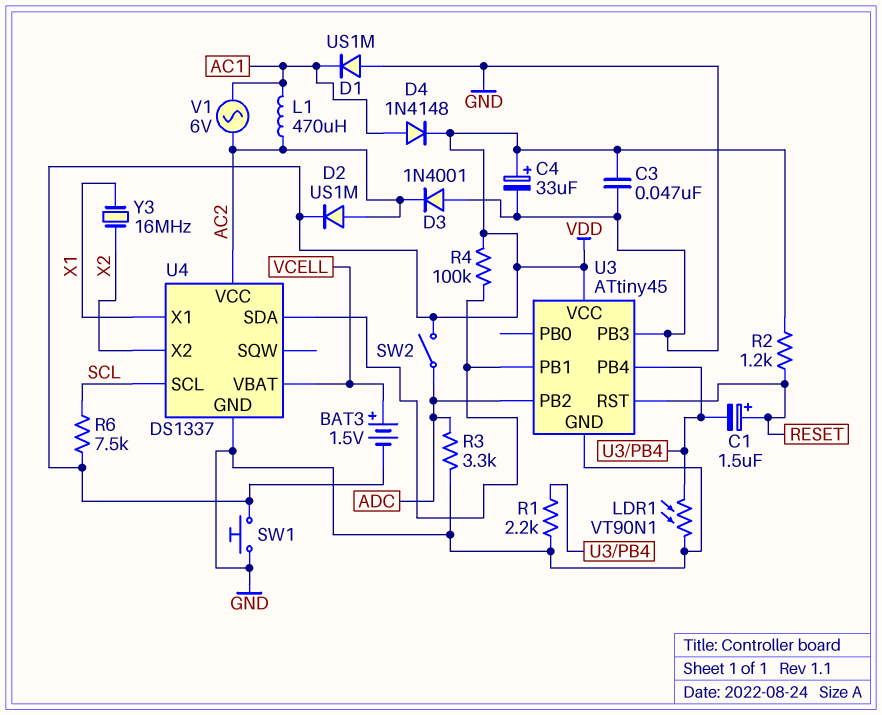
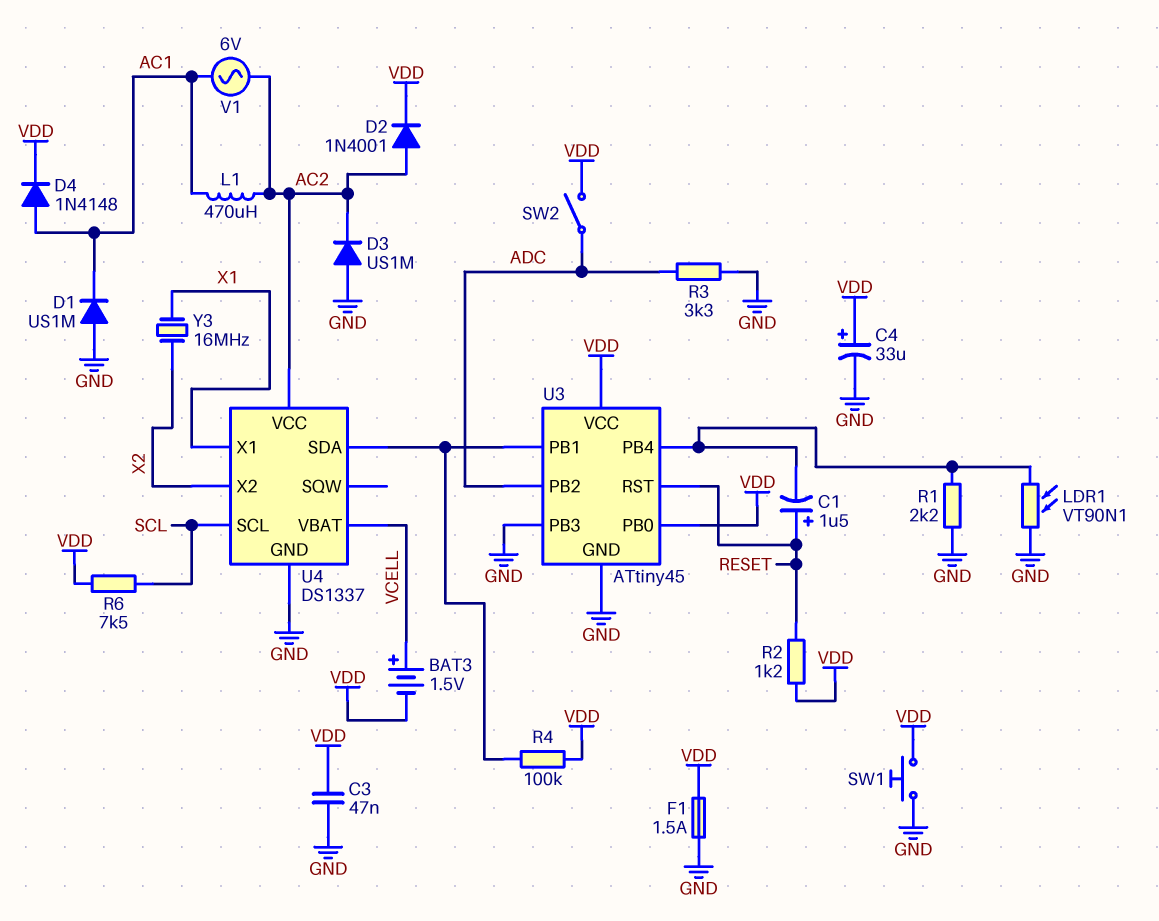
D2: diode US1M (A AC2, K VDD) -> diode 1N4001 (A AC2, K VDD)
D3: diode 1N4001 (A GND, K AC2) -> diode US1M (A GND, K AC2)
F1: none -> 1.5A (GND, VDD)
U3 pin PB0: none -> VDD

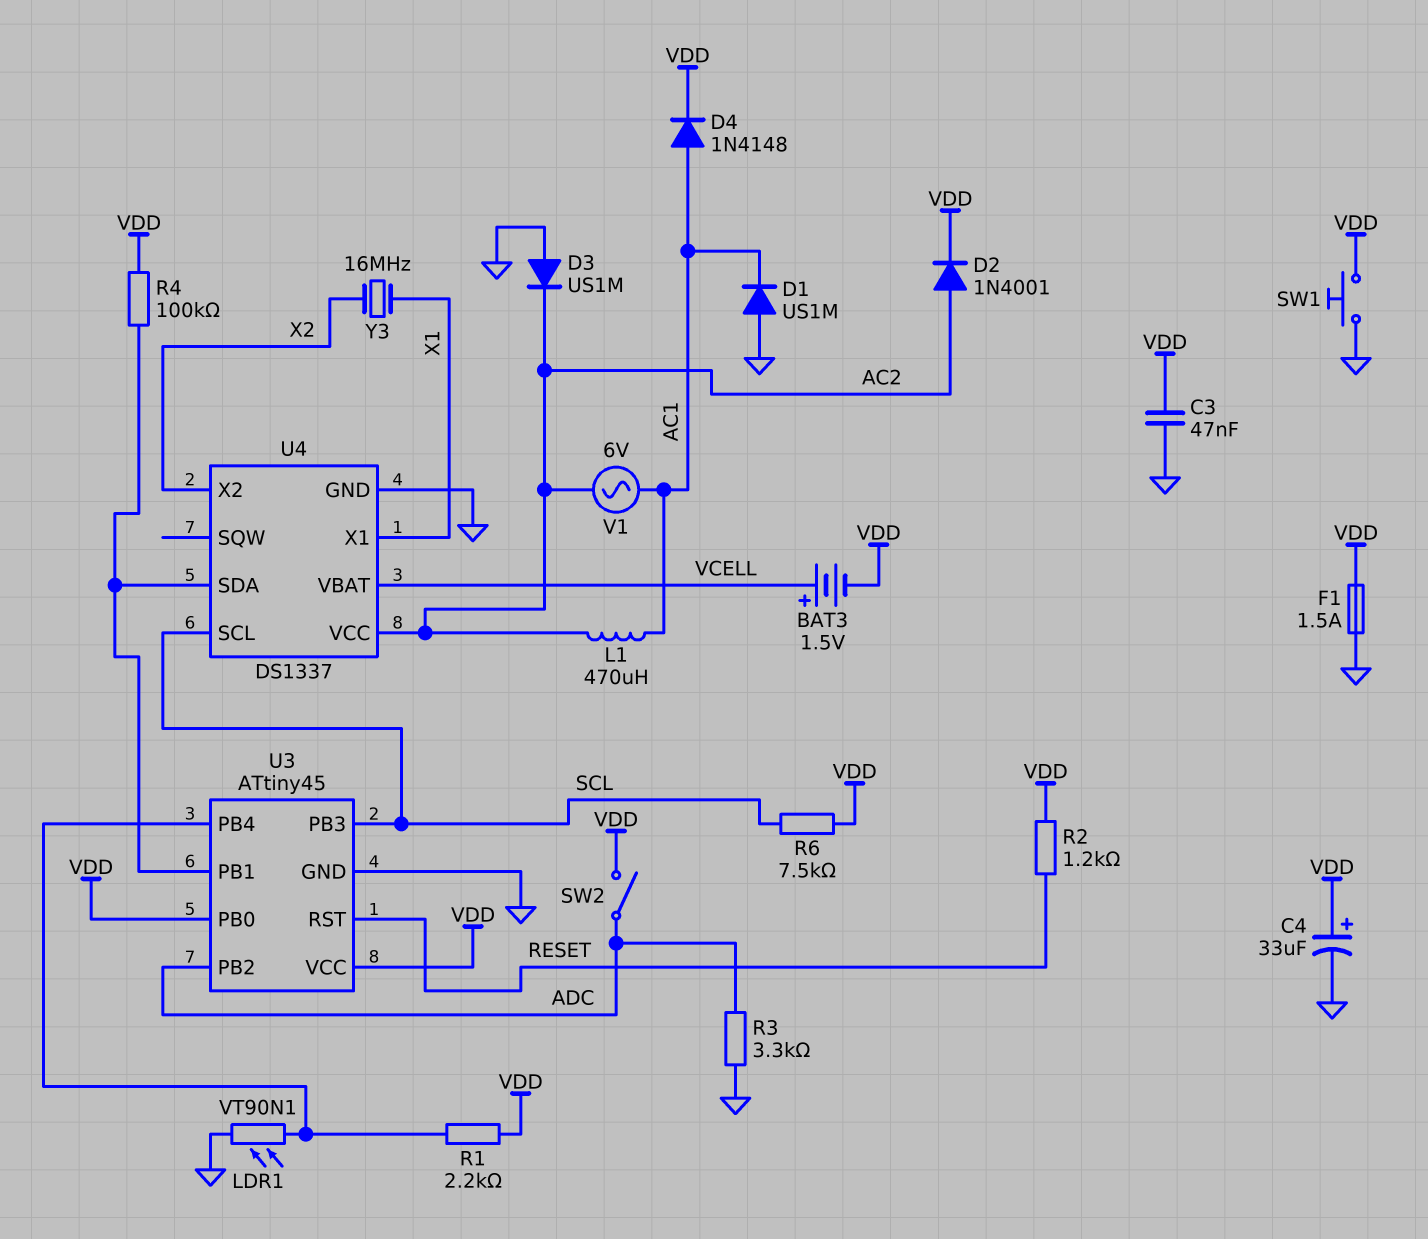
C1: 1.5uF (plus RESET, minus U3/PB4) -> none
R1: 2.2k (GND, U3/PB4) -> 2.2k (U3/PB4, VDD)
U3 pin PB3: GND -> SCL

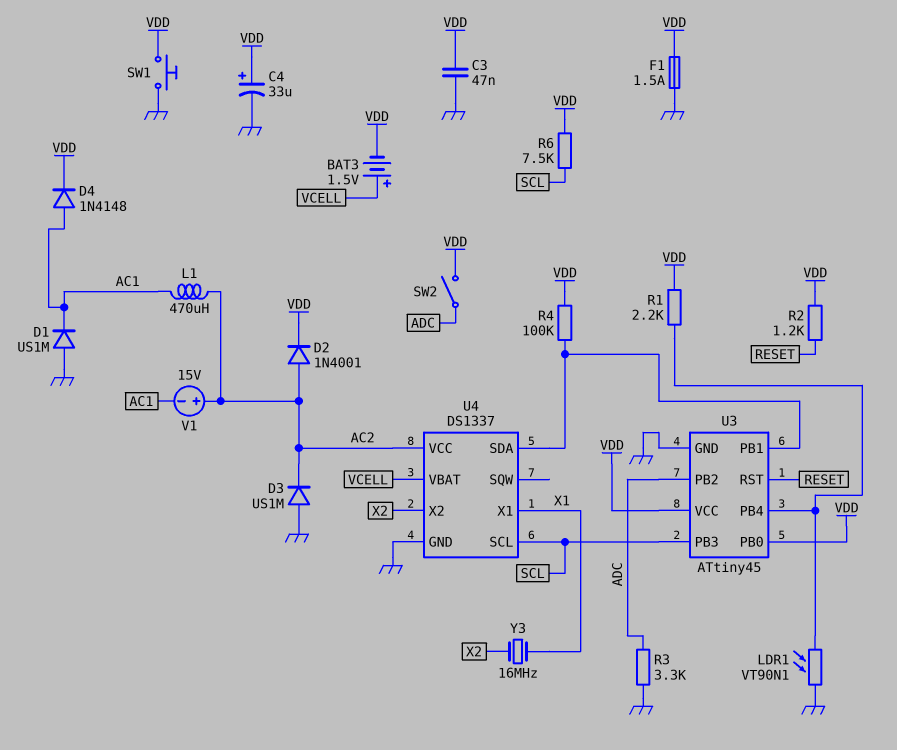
V1: AC 6V (AC1, AC2) -> 15V (plus AC2, minus AC1)

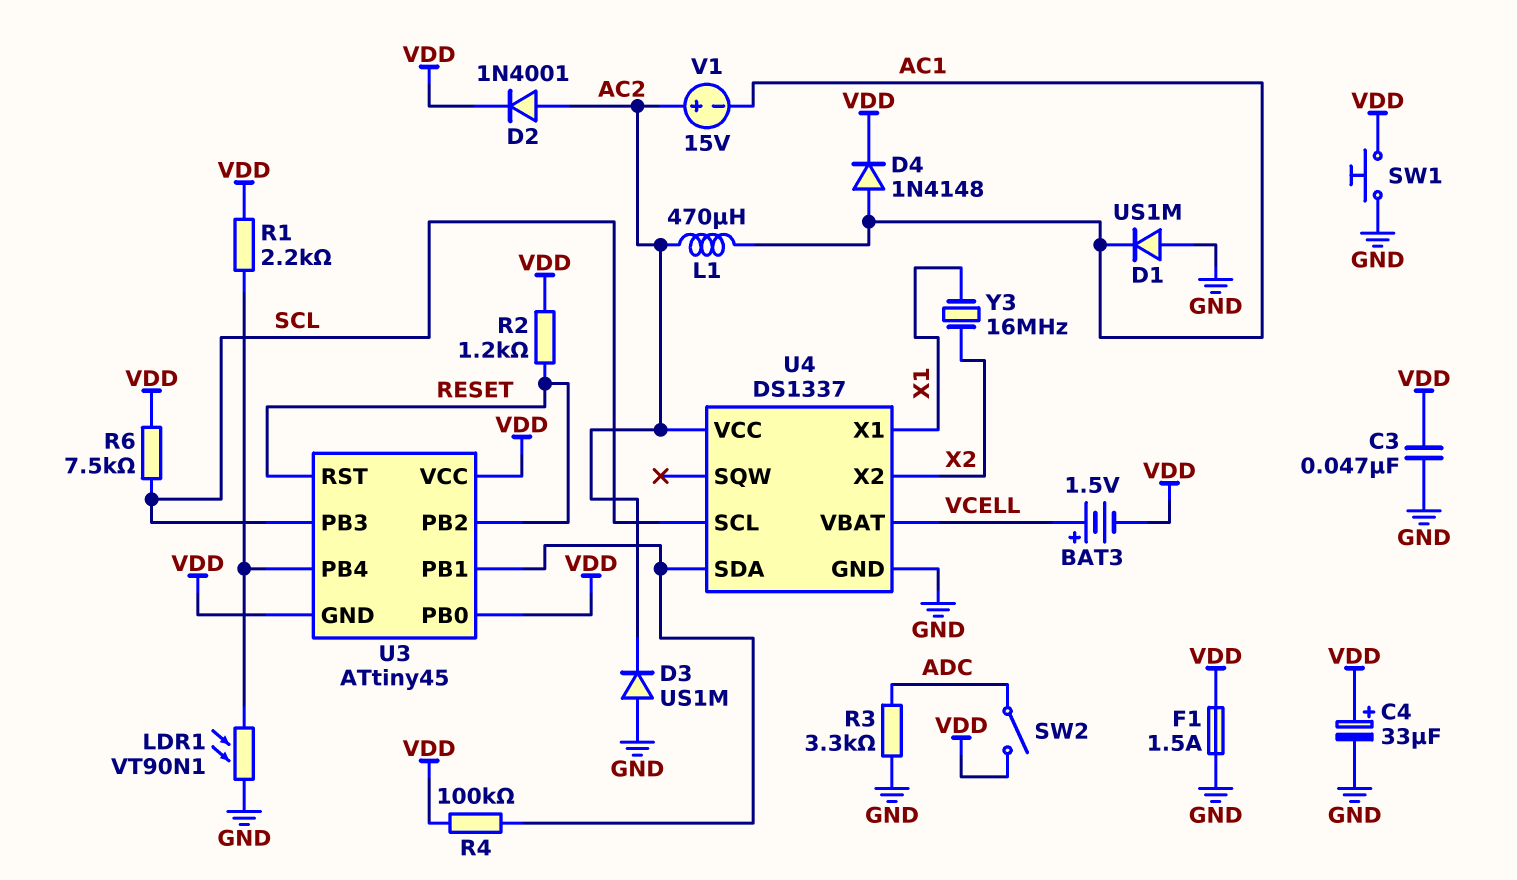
U3 pin GND: GND -> VDD
U3 pin PB2: ADC -> RESET

